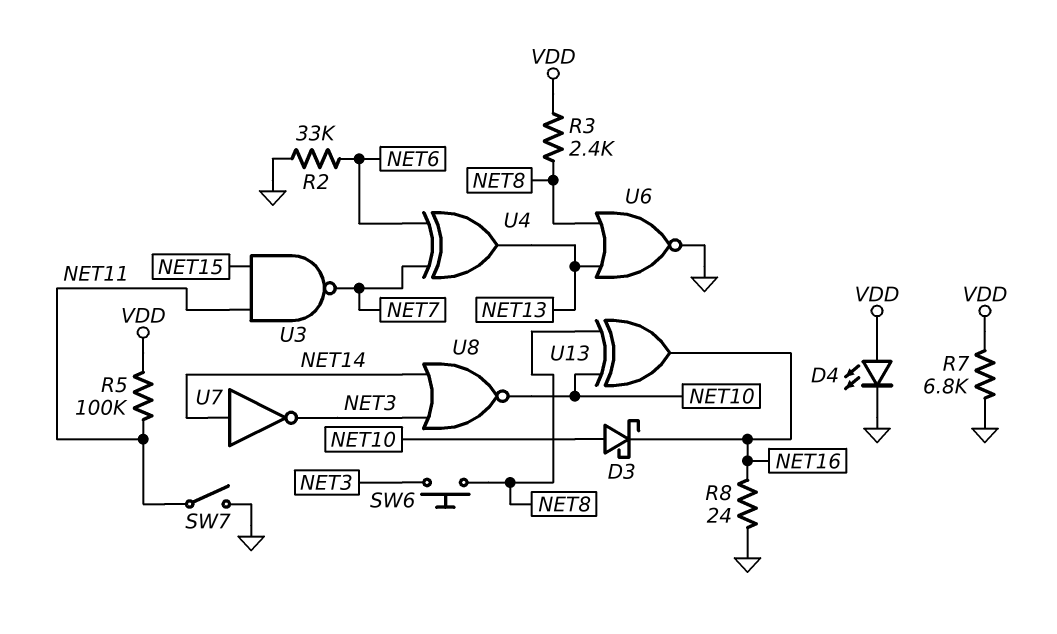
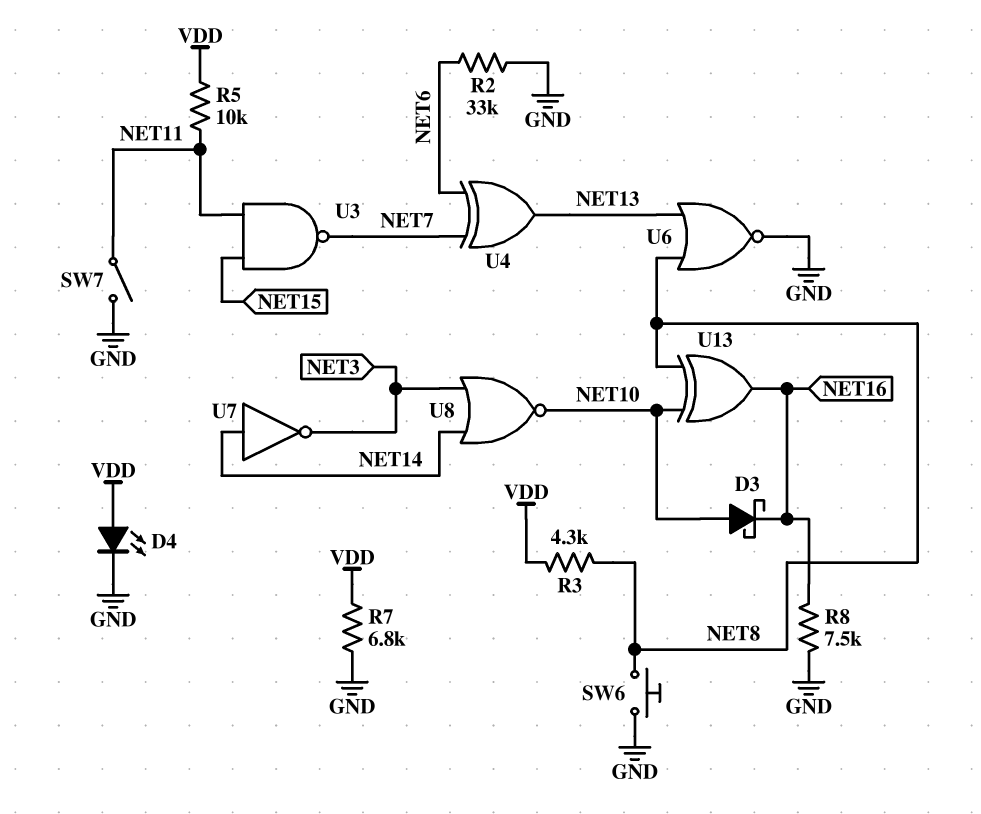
R3: 2.4k (NET8, VDD) -> 4.3k (NET8, VDD)
R5: 100k (NET11, VDD) -> 10k (NET11, VDD)
R8: 24 (GND, NET16) -> 7.5k (GND, NET16)
SW6: button (NET3, NET8) -> button (GND, NET8)

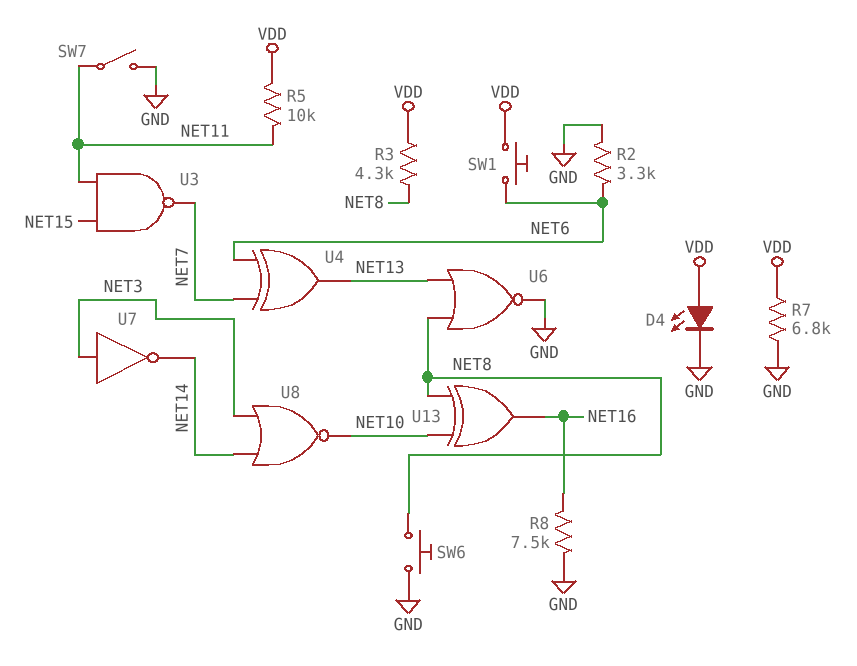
D3: schottky (A NET10, K NET16) -> none
R2: 33k (GND, NET6) -> 3.3k (GND, NET6)
SW1: none -> button (NET6, VDD)
U7: NOT (in NET14, out NET3) -> NOT (in NET3, out NET14)

